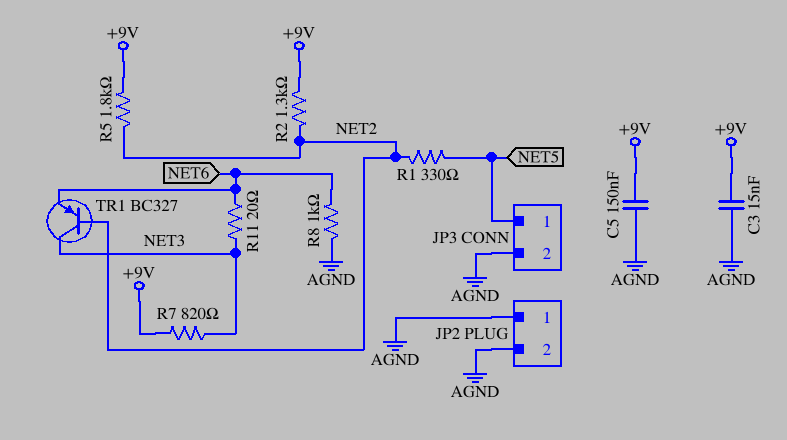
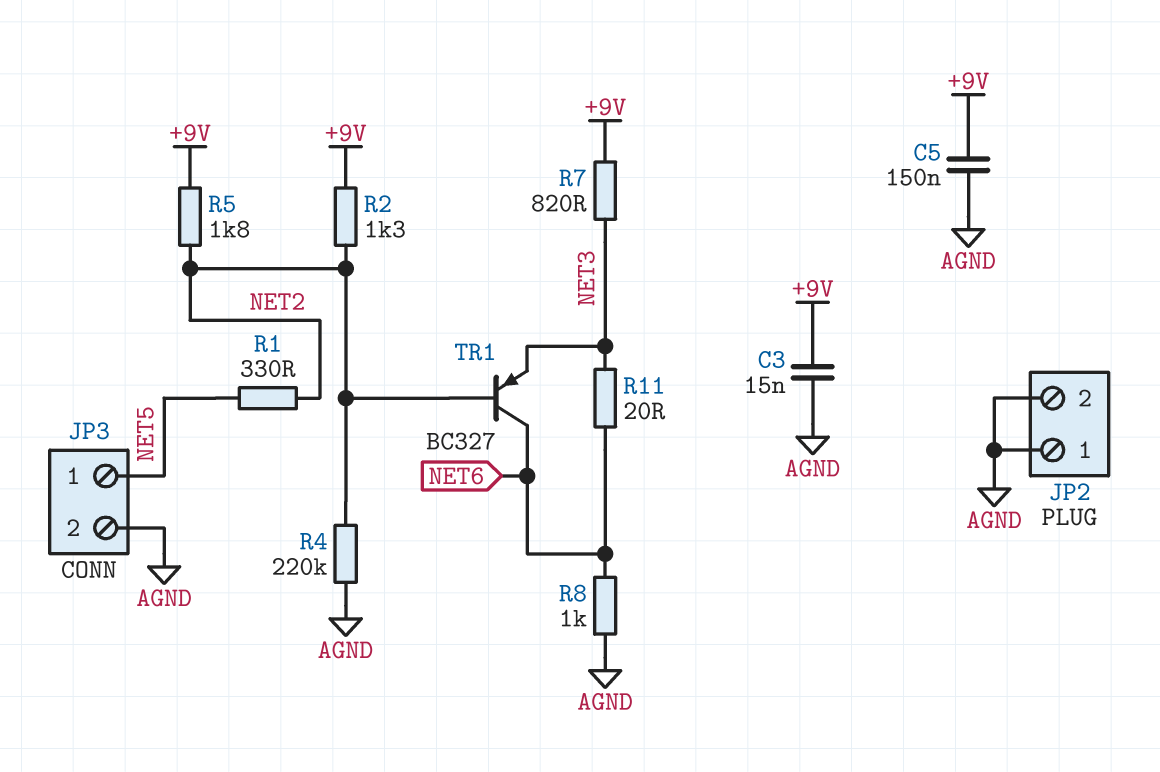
R4: none -> 220k (AGND, NET2)
TR1: PNP BC327 (B NET2, C NET3, E NET6) -> PNP BC327 (B NET2, C NET6, E NET3)

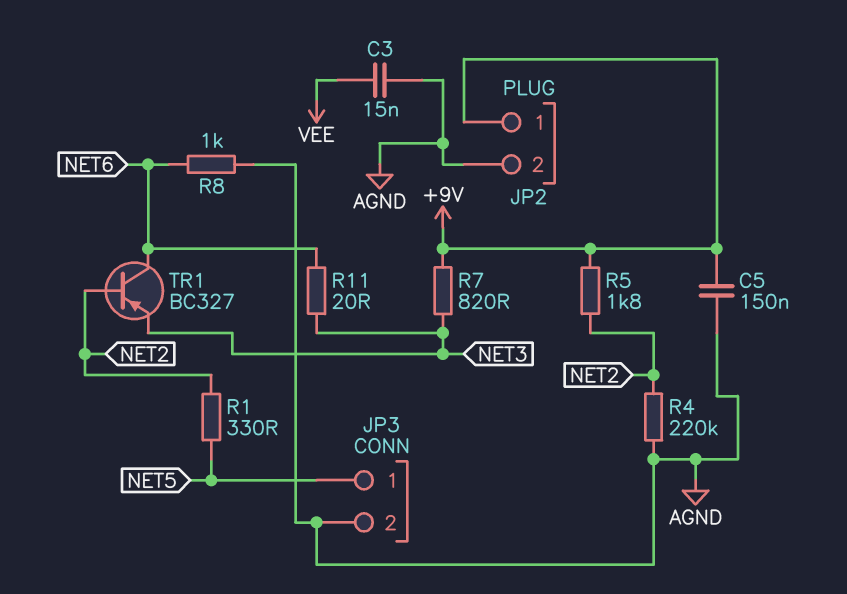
C3: 15nF (+9V, AGND) -> 15nF (AGND, VEE)
JP2 pin 1: AGND -> +9V
R2: 1.3k (+9V, NET2) -> none

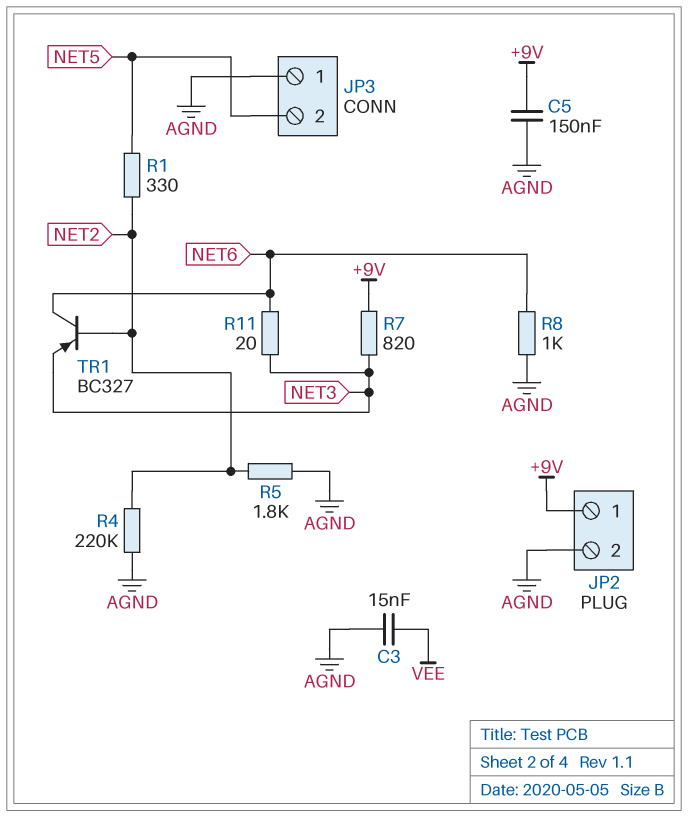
JP3 pin 1: NET5 -> AGND
JP3 pin 2: AGND -> NET5
R5: 1.8k (+9V, NET2) -> 1.8k (AGND, NET2)

